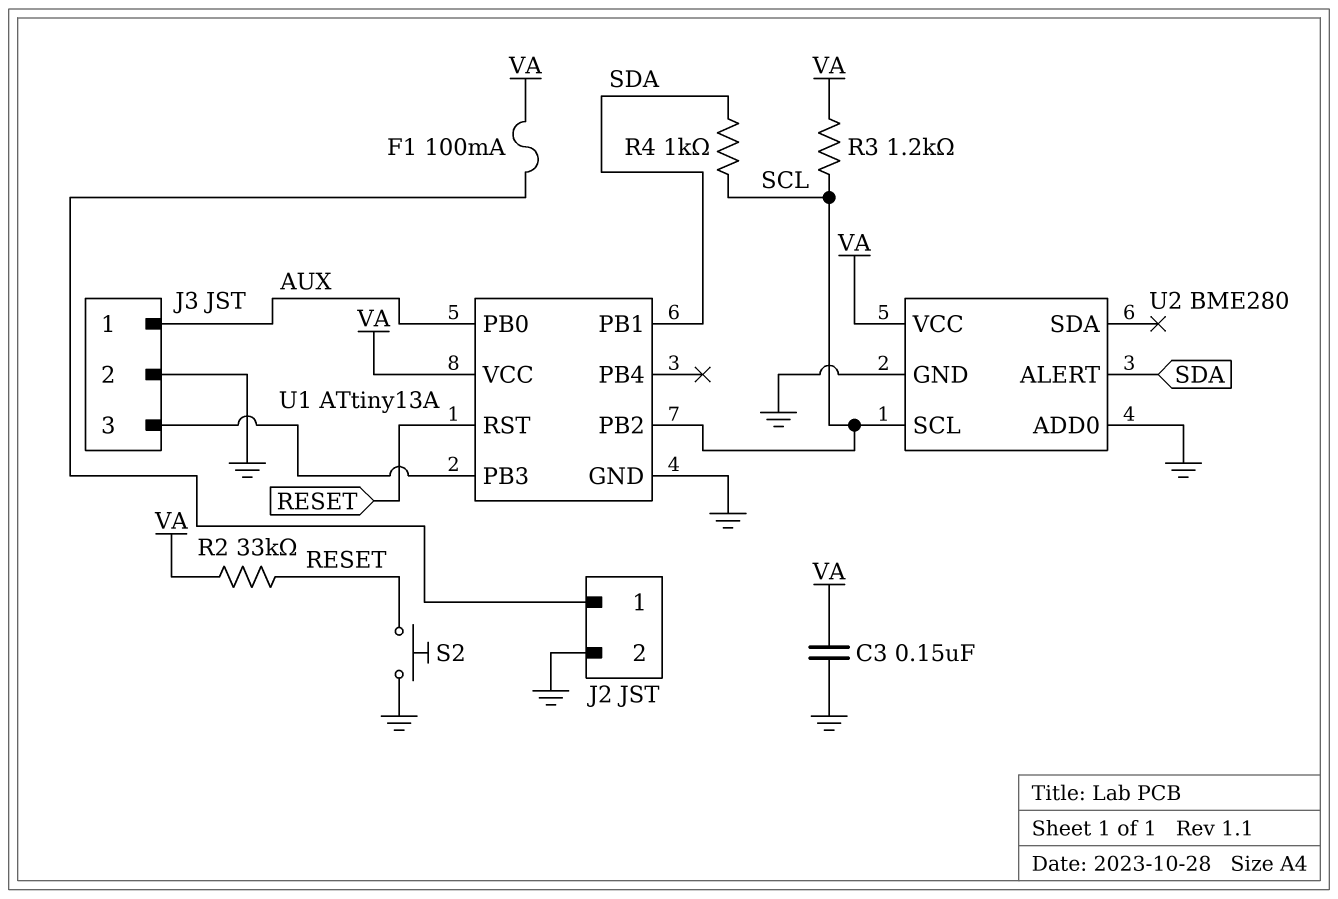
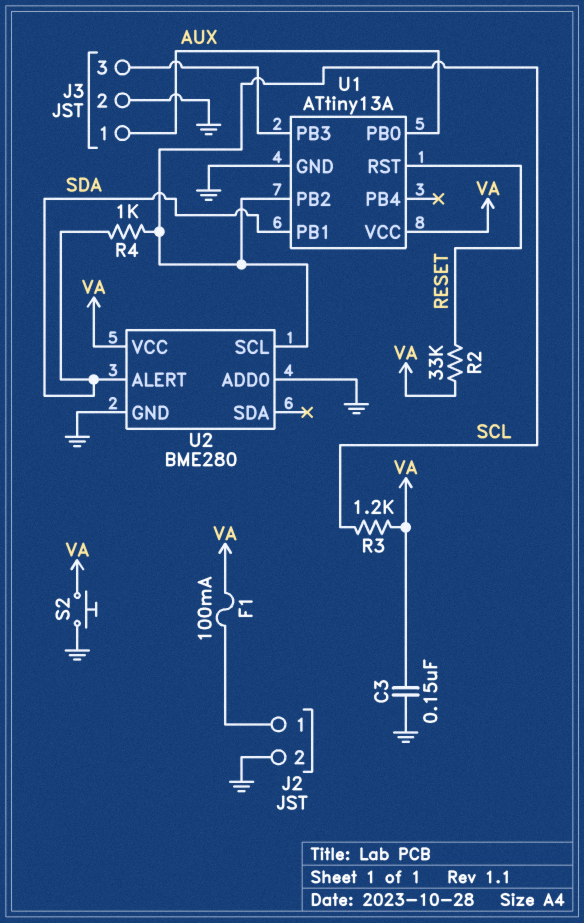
S2: button (GND, RESET) -> button (GND, VA)

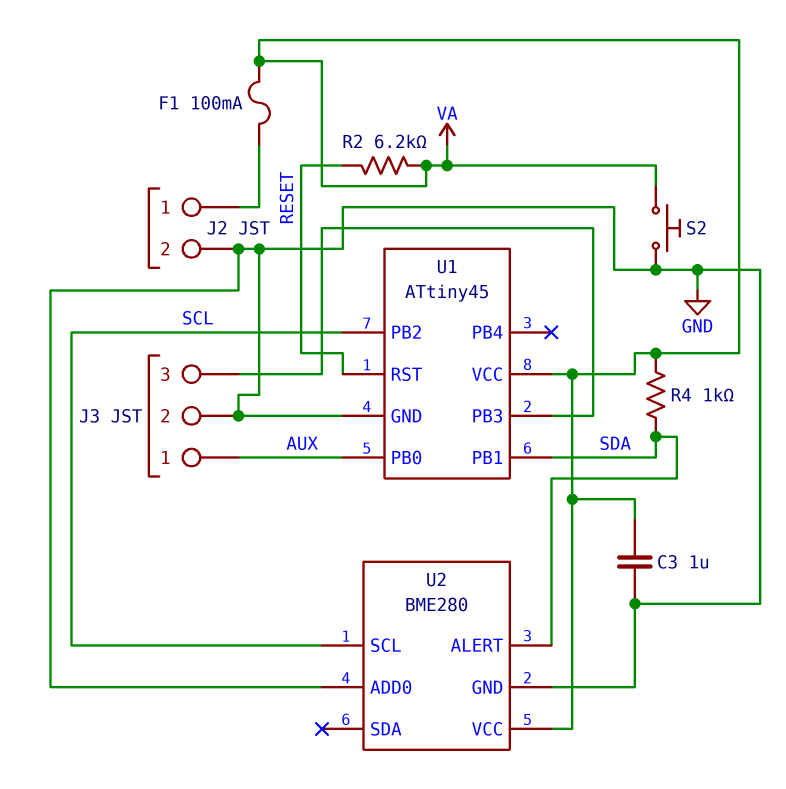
C3: 150nF (GND, VA) -> 1uF (GND, VA)
R2: 33k (RESET, VA) -> 6.2k (RESET, VA)
R3: 1.2k (SCL, VA) -> none
R4: 1k (SCL, SDA) -> 1k (SDA, VA)
U1: ATtiny13A -> ATtiny45

